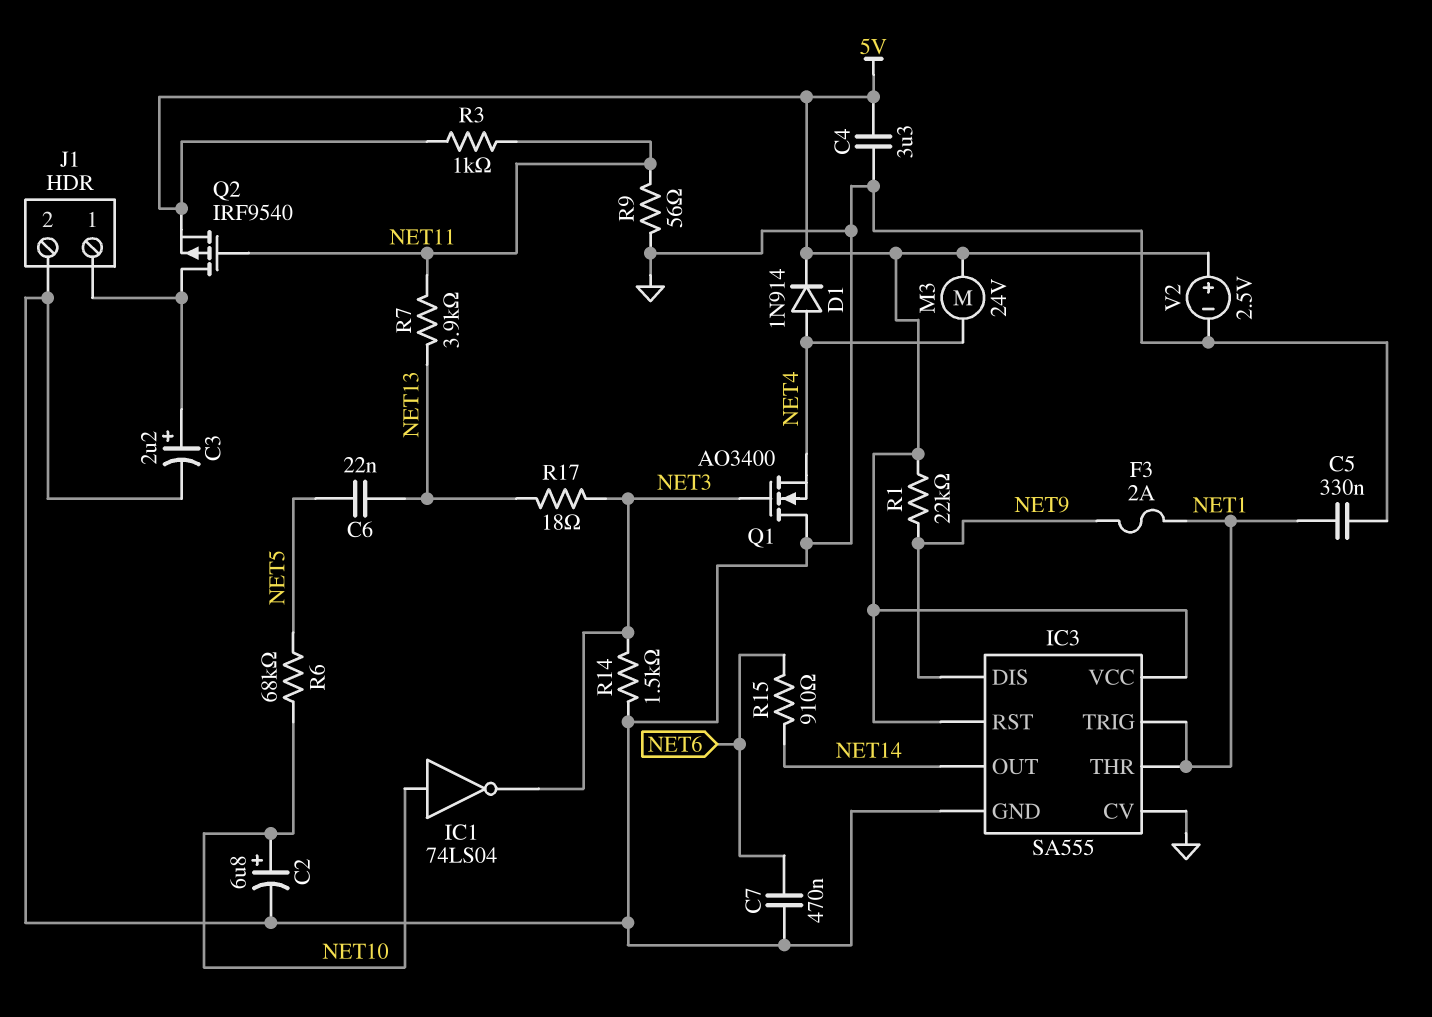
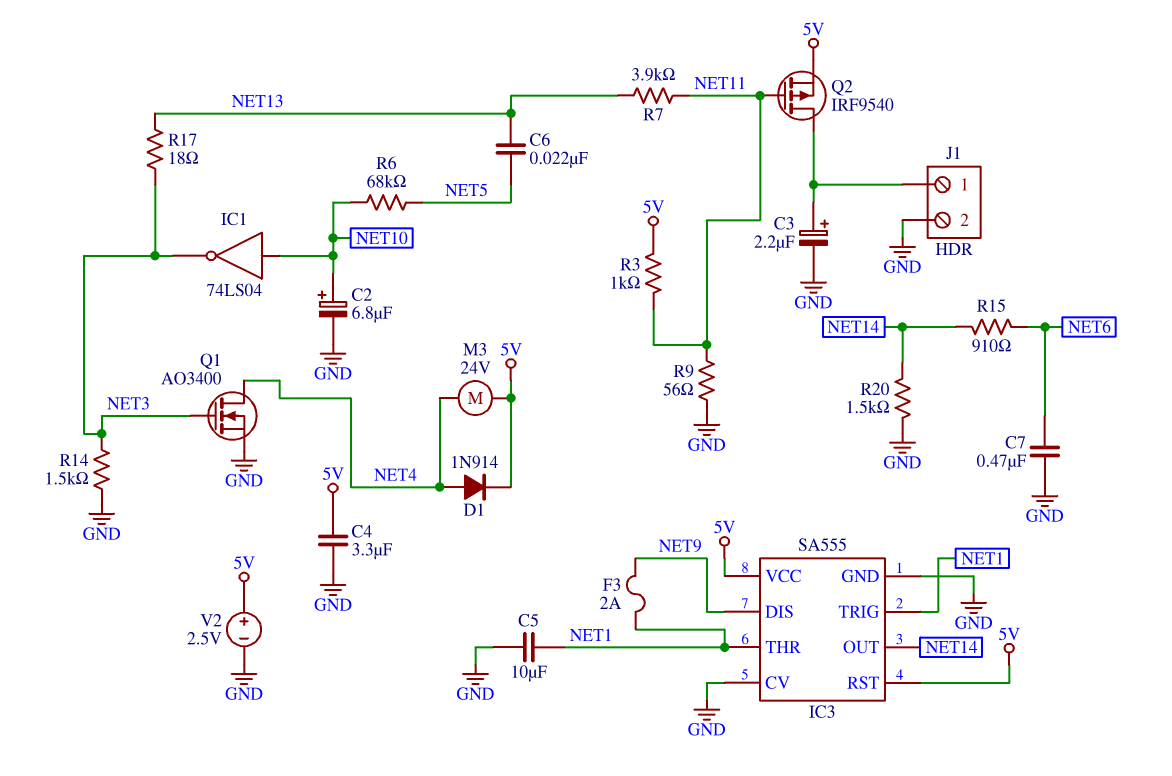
C5: 330nF (GND, NET1) -> 10uF (GND, NET1)
Q1: NMOS AO3400 (G NET3, D GND, S NET4) -> NMOS AO3400 (G NET3, D NET4, S GND)
R1: 22k (5V, NET9) -> none
R20: none -> 1.5k (GND, NET14)

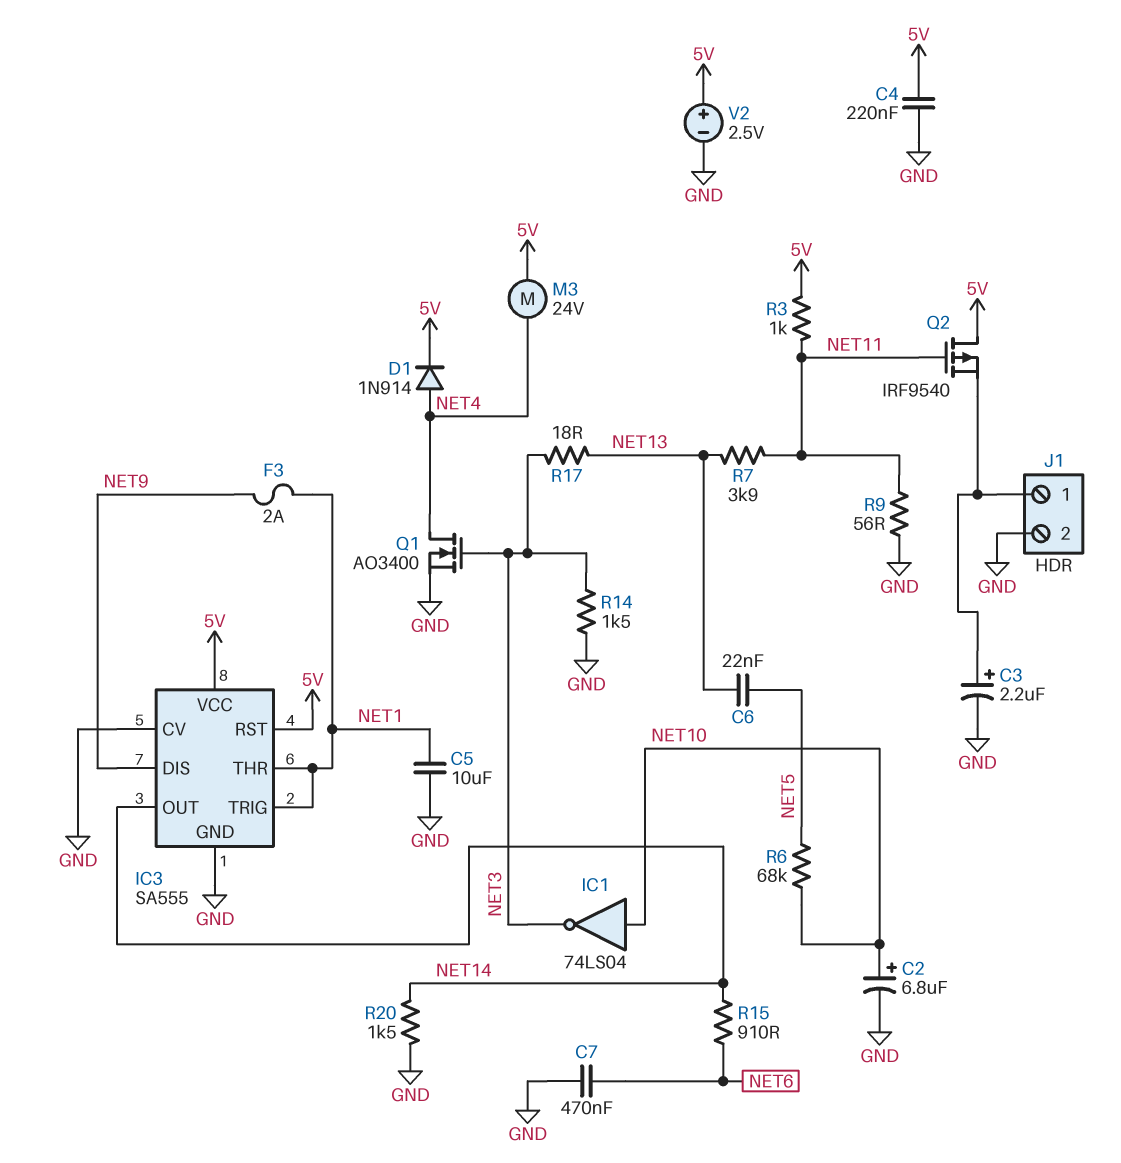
C4: 3.3uF (5V, GND) -> 220nF (5V, GND)
Q2: PMOS IRF9540 (G NET11, D J1/1, S 5V) -> PMOS IRF9540 (G NET11, D 5V, S J1/1)

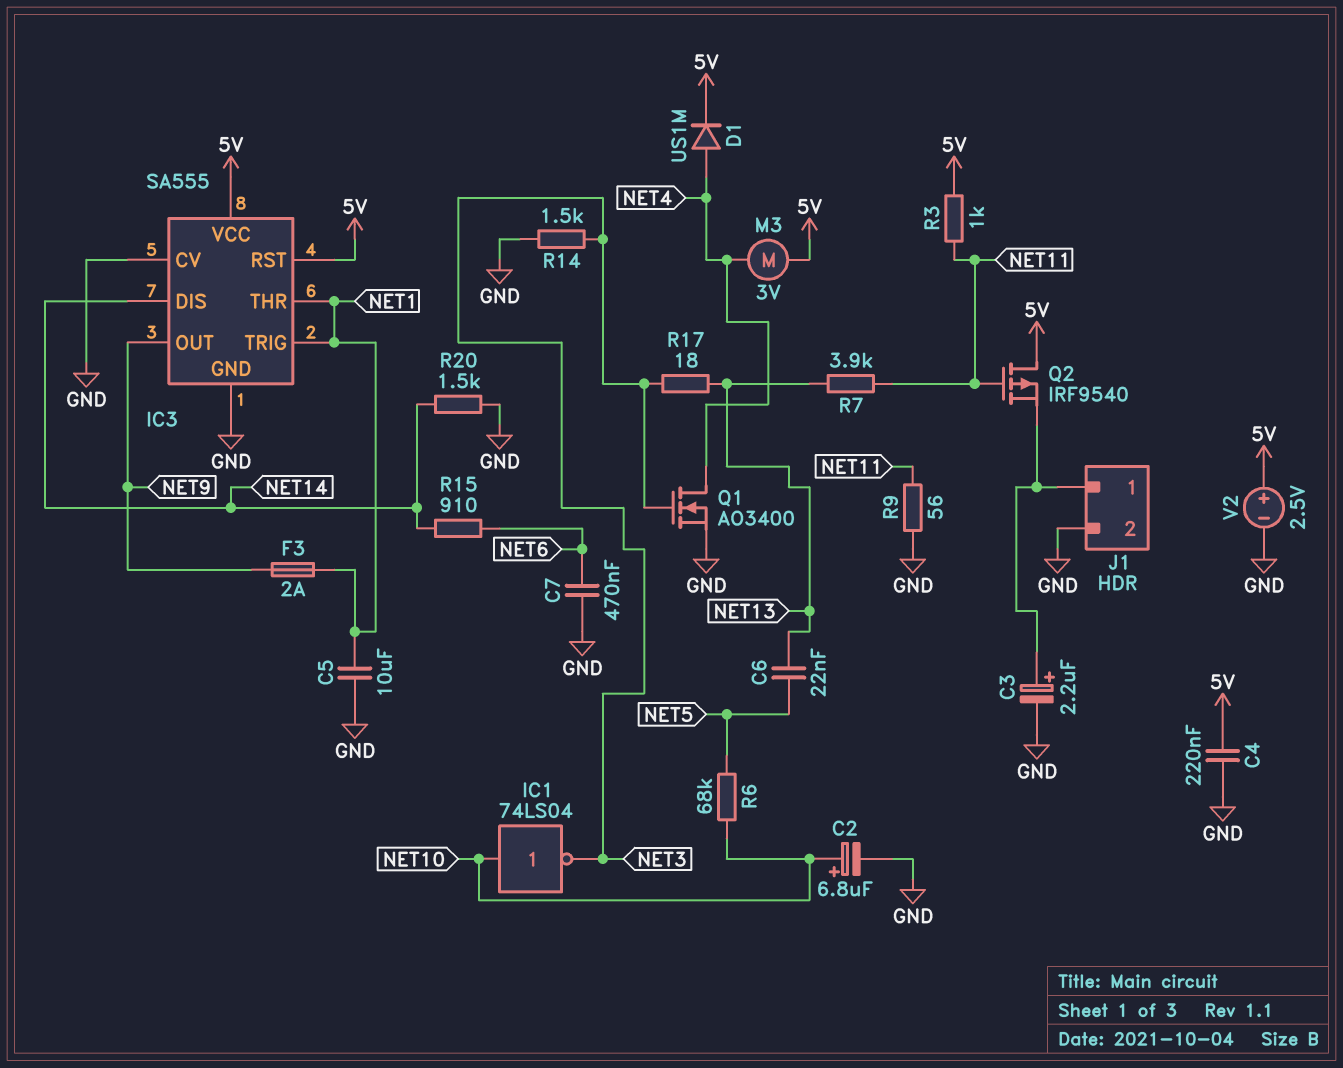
D1: diode 1N914 (A NET4, K 5V) -> diode US1M (A NET4, K 5V)
IC3 pin DIS: NET9 -> NET14
IC3 pin OUT: NET14 -> NET9
M3: motor 24V (5V, NET4) -> motor 3V (5V, NET4)

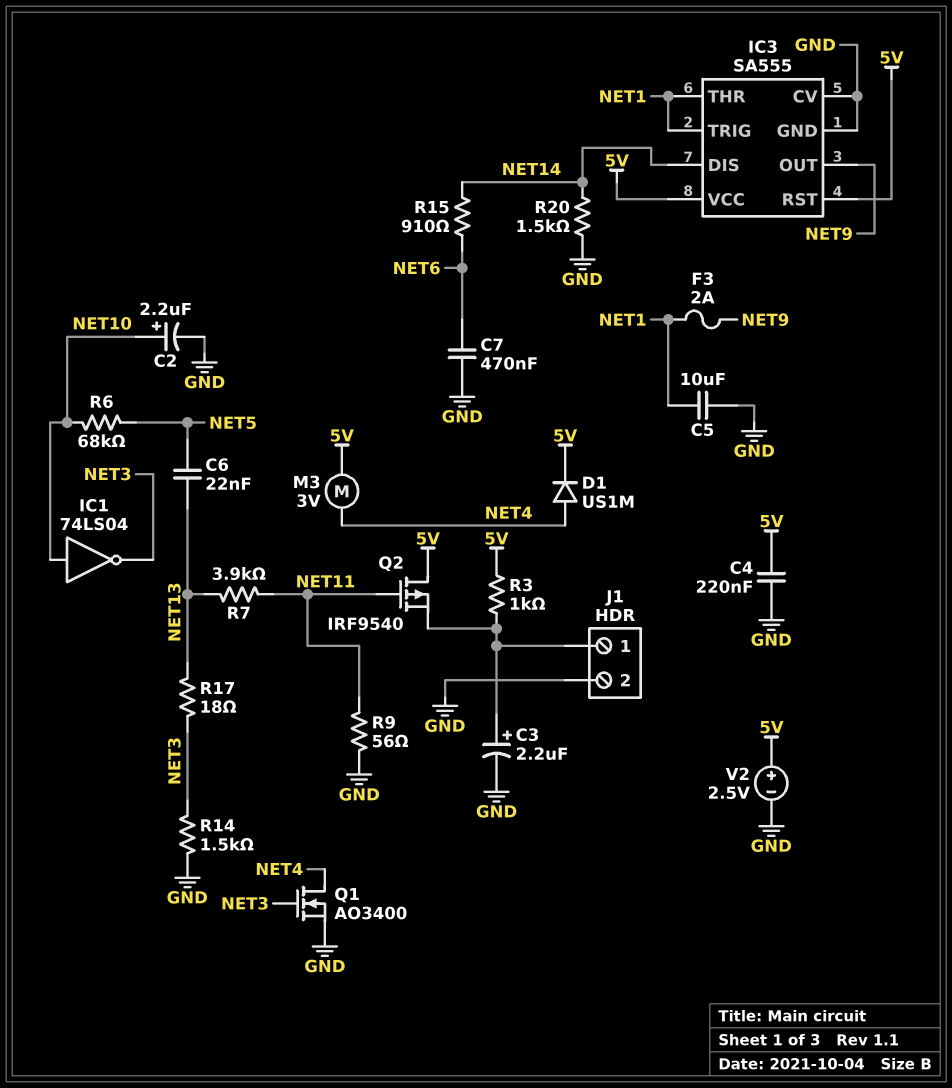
C2: 6.8uF (plus NET10, minus GND) -> 2.2uF (plus NET10, minus GND)
R3: 1k (5V, NET11) -> 1k (5V, J1/1)

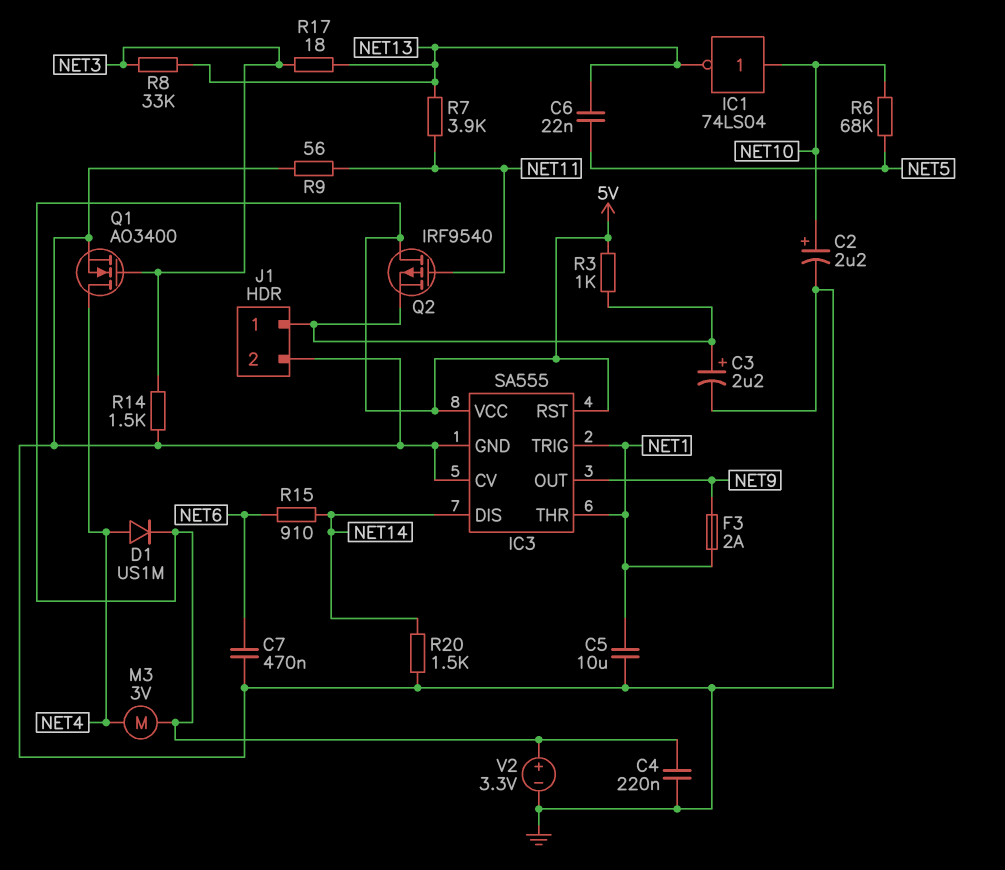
IC1: NOT 74LS04 (in NET10, out NET3) -> NOT 74LS04 (in NET10, out NET13)
R8: none -> 33k (NET3, NET13)
V2: 2.5V (plus 5V, minus GND) -> 3.3V (plus 5V, minus GND)

